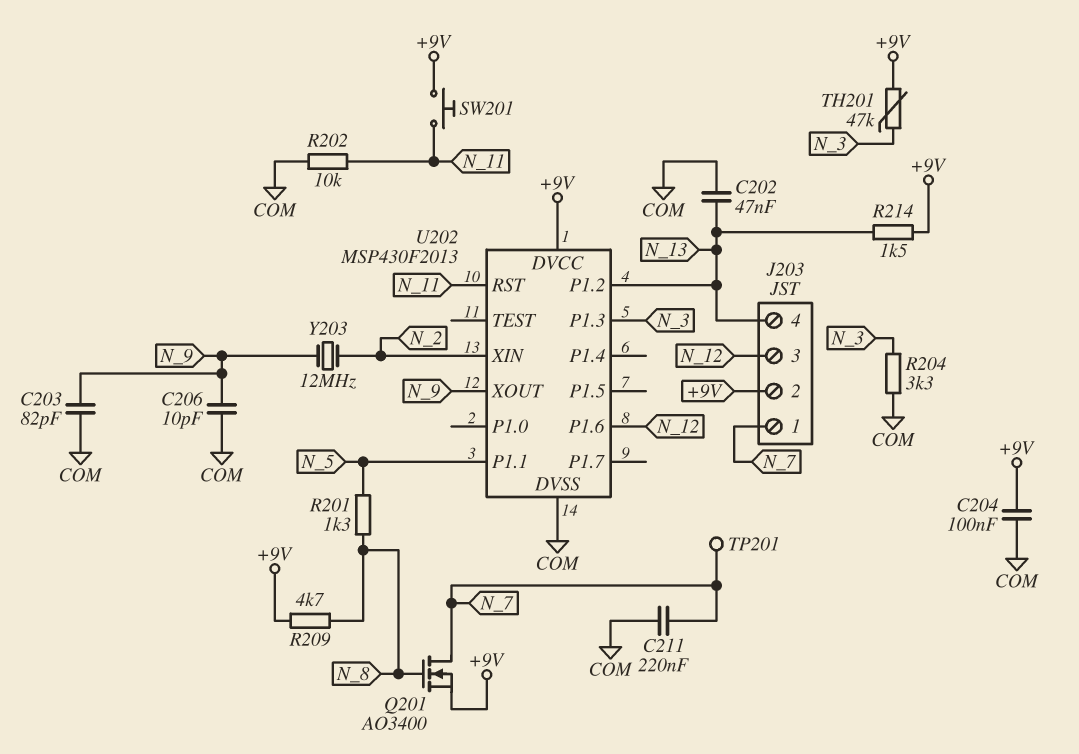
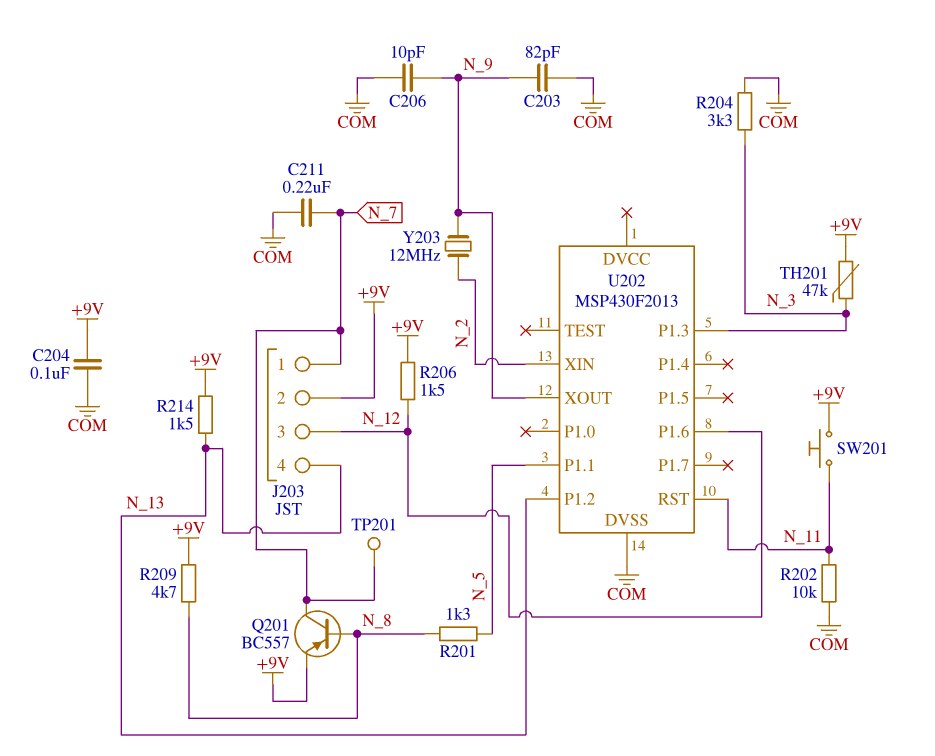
C202: 47nF (COM, N_13) -> none
Q201: NMOS AO3400 (G N_8, D N_7, S +9V) -> PNP BC557 (B N_8, C N_7, E +9V)
R206: none -> 1.5k (+9V, N_12)
U202 pin DVCC: +9V -> none

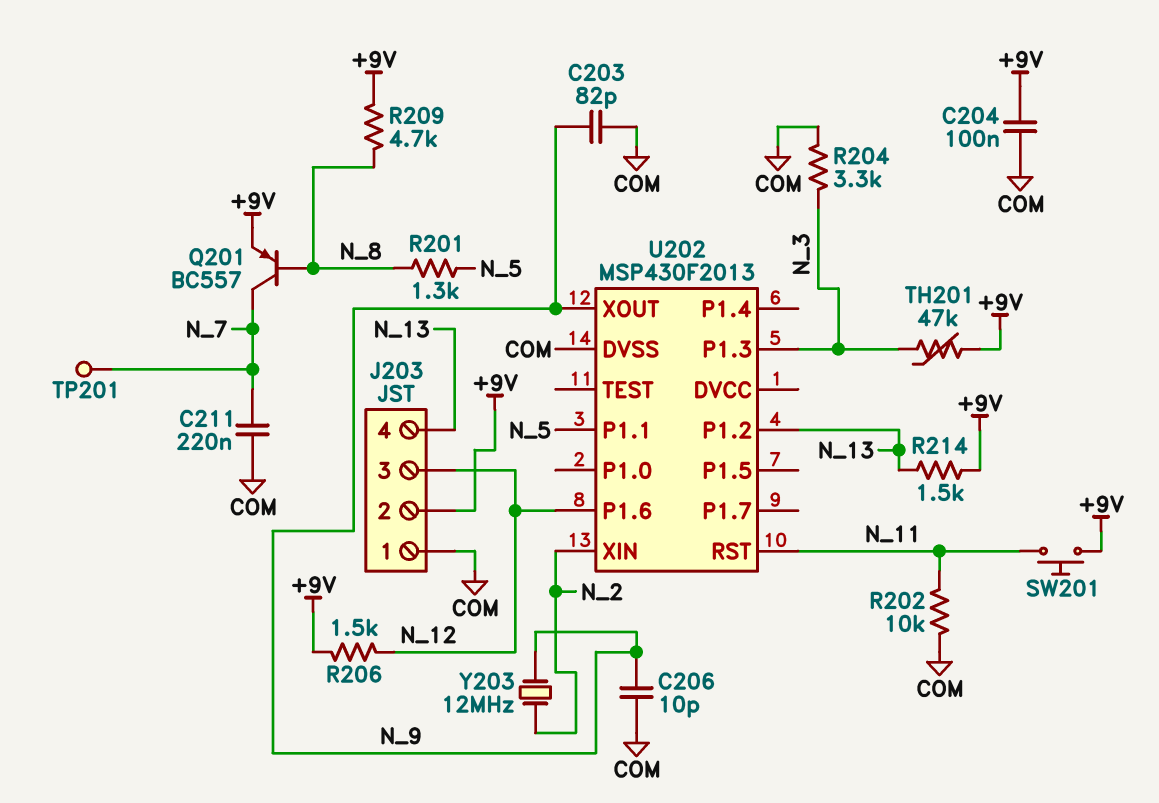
J203 pin 1: N_7 -> COM

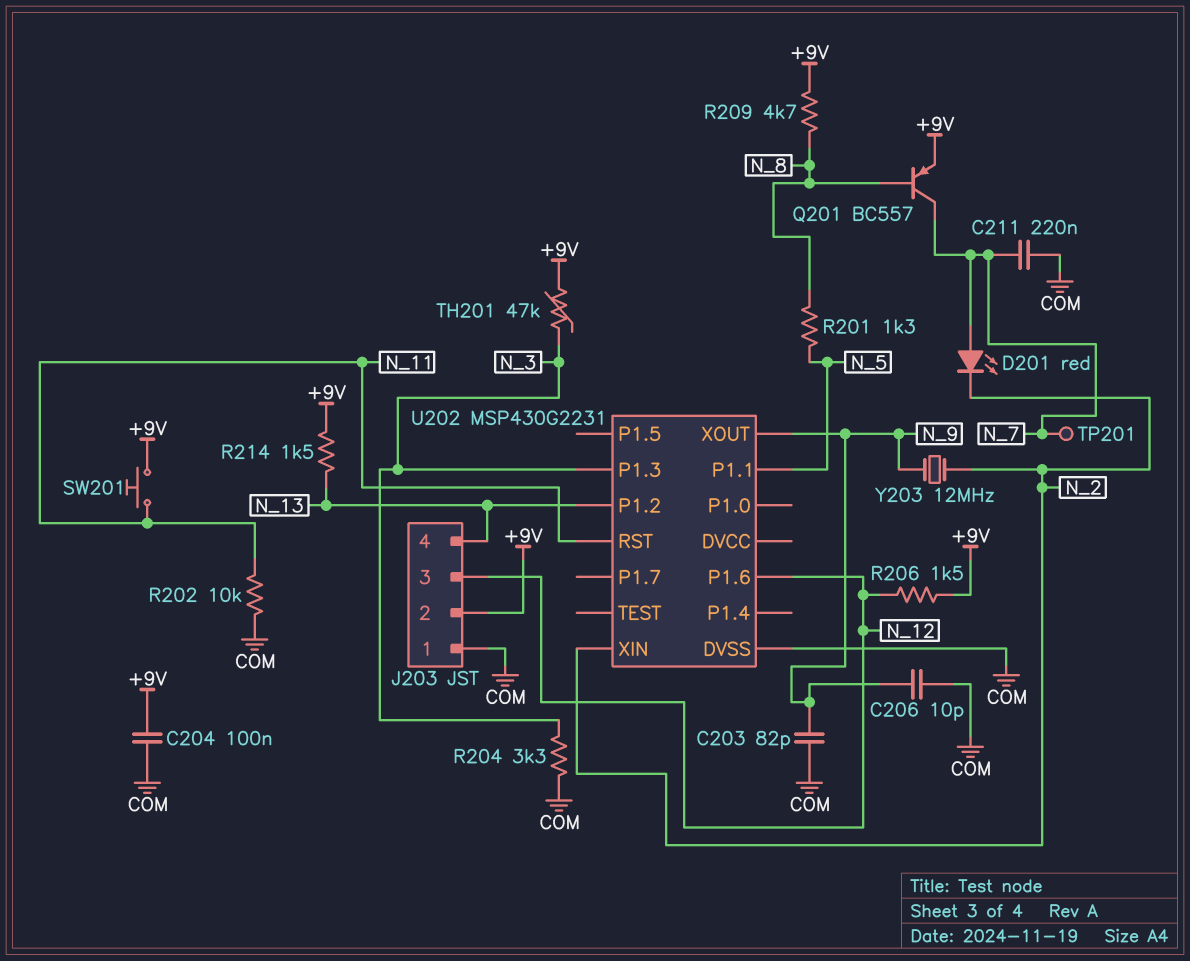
D201: none -> LED red (A N_7, K N_2)
U202: MSP430F2013 -> MSP430G2231

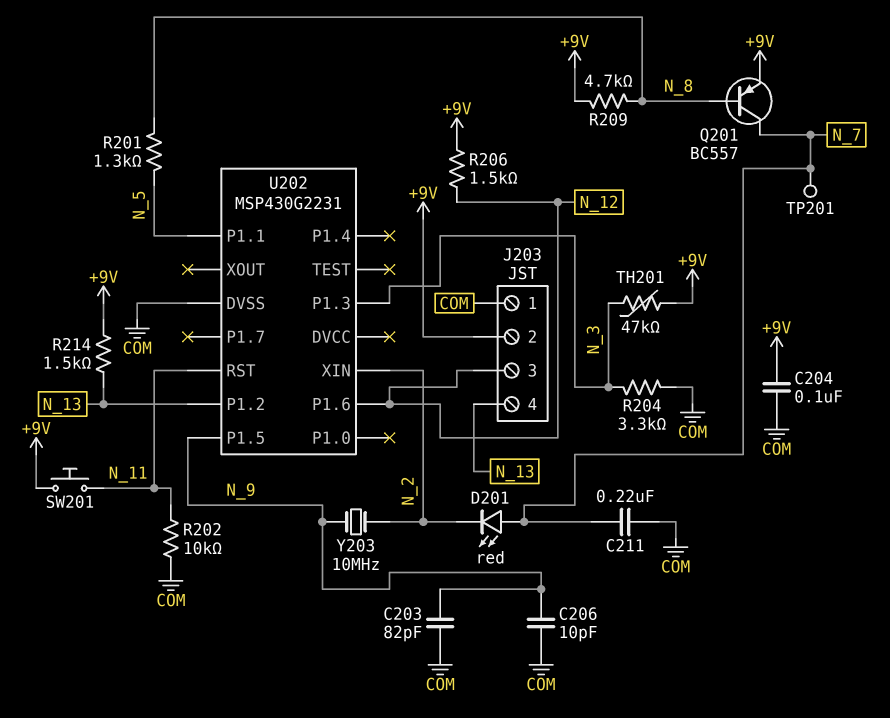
U202 pin P1.5: none -> N_9
U202 pin XOUT: N_9 -> none
Y203: 12MHz (N_2, N_9) -> 10MHz (N_2, N_9)

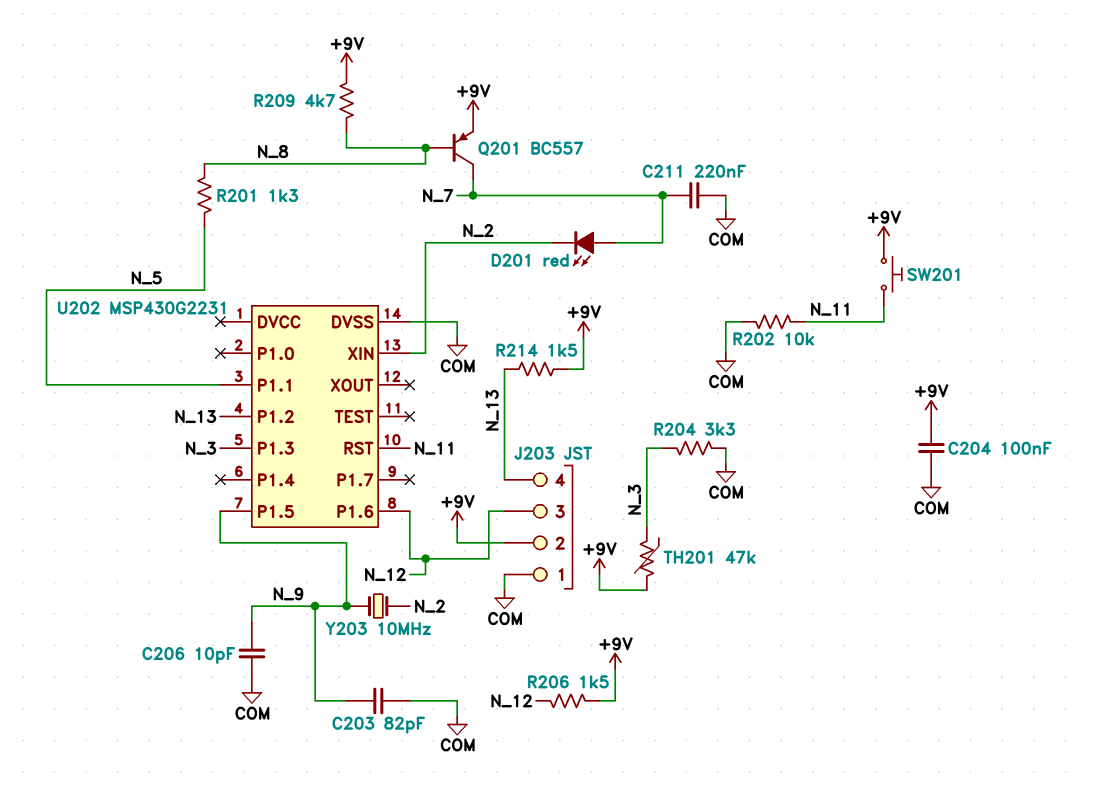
TP201: test point (N_7) -> none

